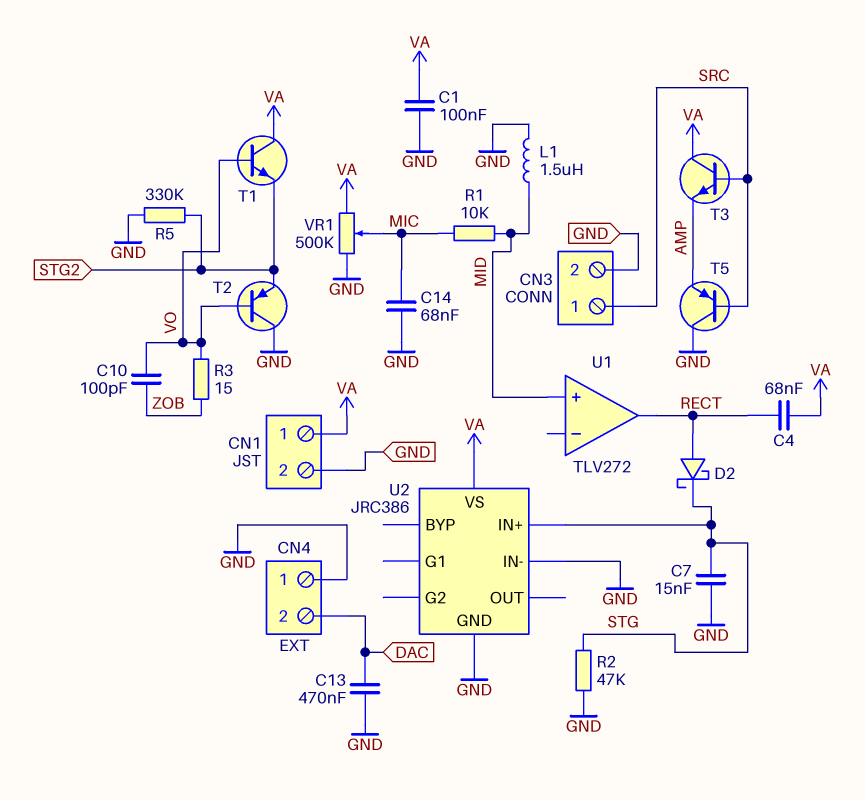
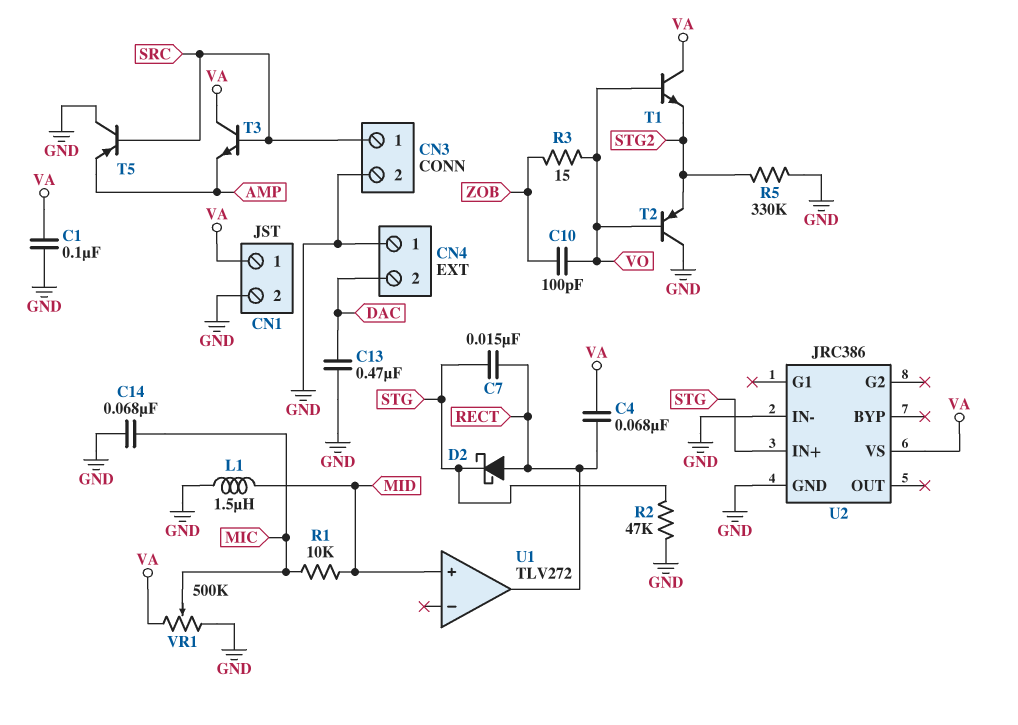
C7: 15nF (GND, STG) -> 15nF (RECT, STG)

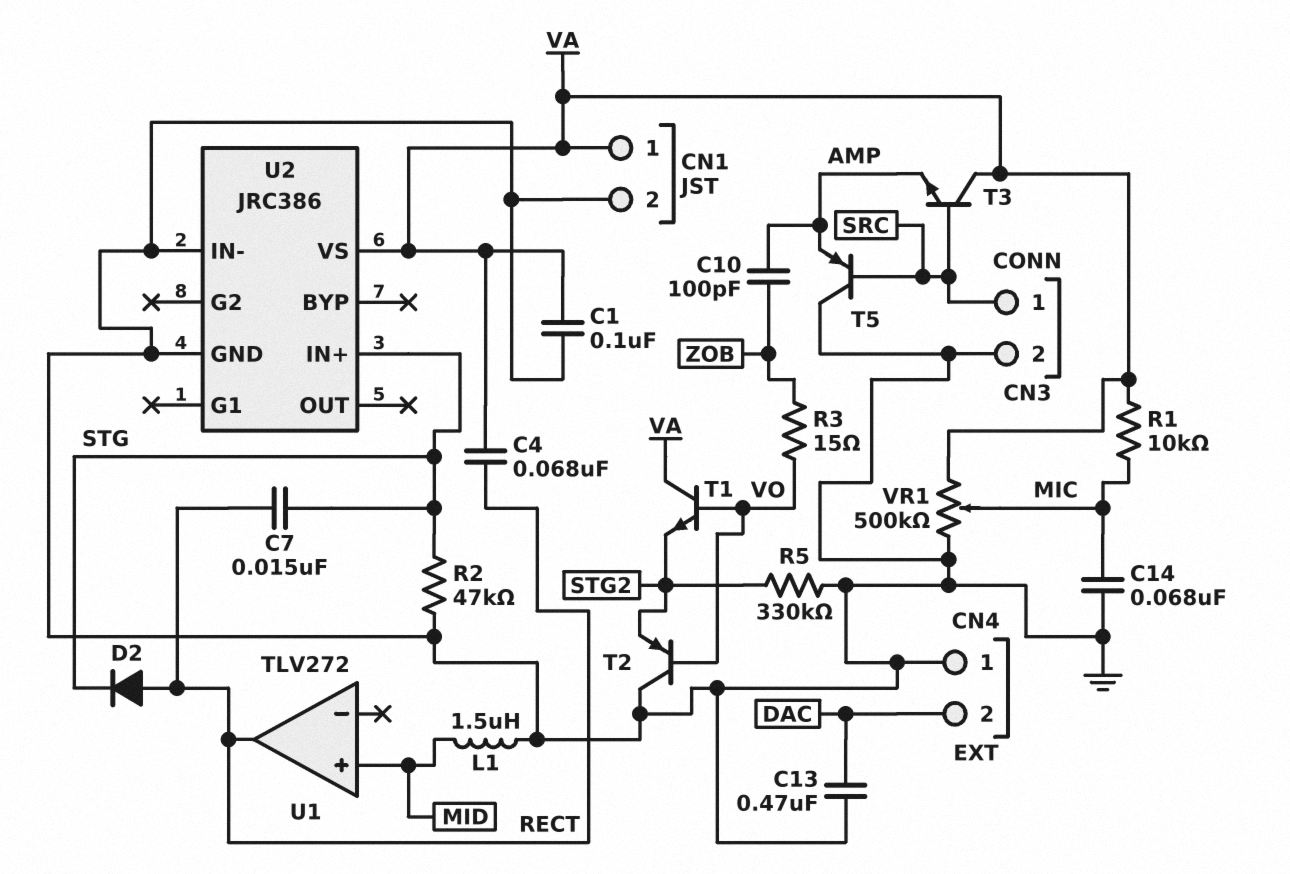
C10: 100pF (VO, ZOB) -> 100pF (AMP, ZOB)
D2: schottky (A RECT, K STG) -> diode (A RECT, K STG)
R1: 10k (MIC, MID) -> 10k (MIC, VA)

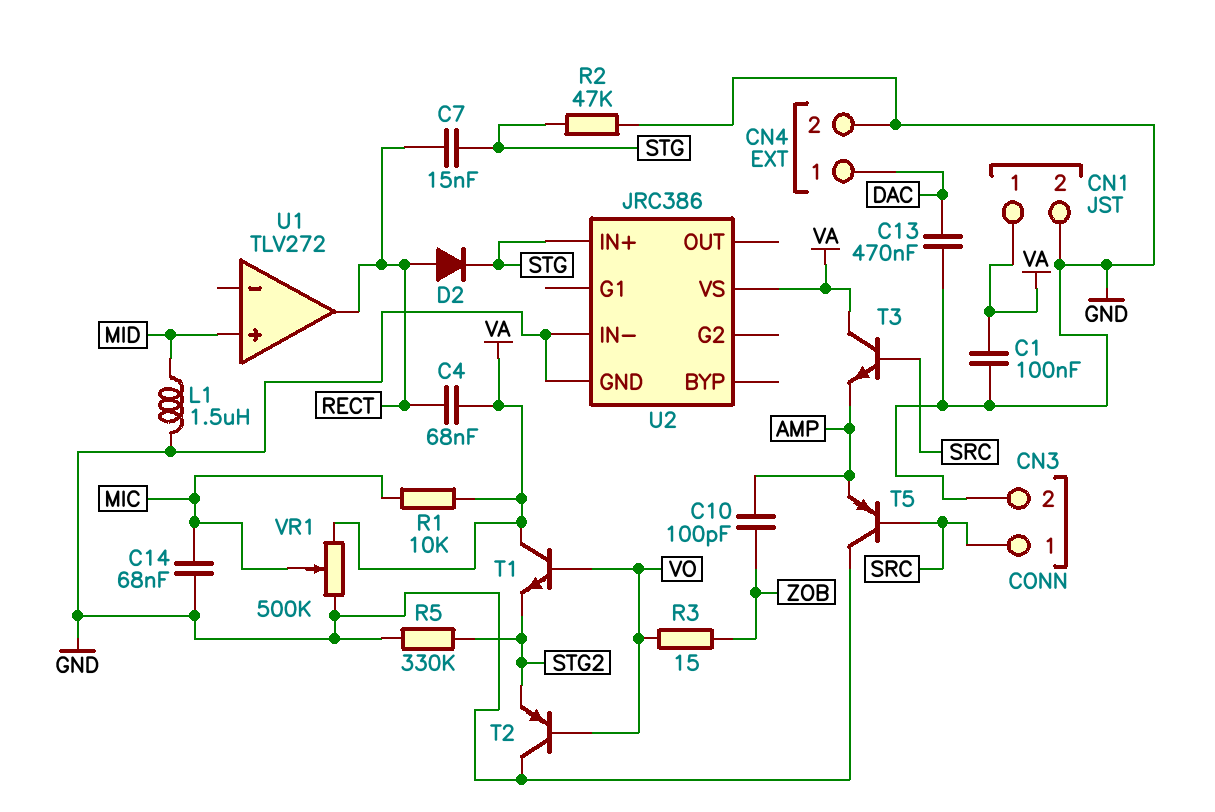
CN4 pin 1: GND -> DAC
CN4 pin 2: DAC -> GND

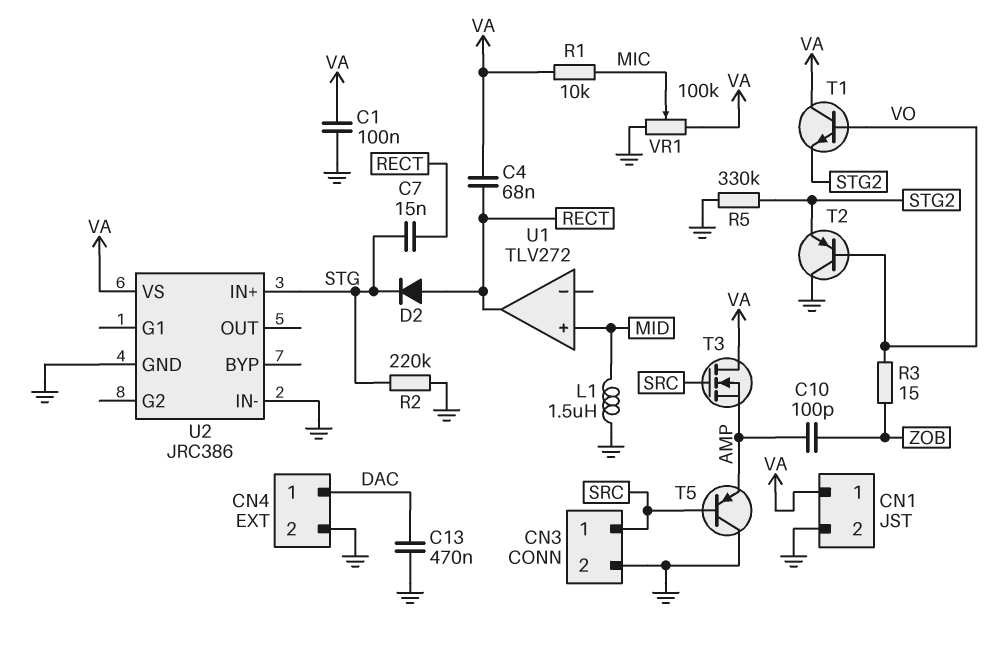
C14: 68nF (GND, MIC) -> none
R2: 47k (GND, STG) -> 220k (GND, STG)
T3: NPN (B SRC, C VA, E AMP) -> NMOS (G SRC, D VA, S AMP)
VR1: 500k (GND, VA, wiper MIC) -> 100k (GND, VA, wiper MIC)

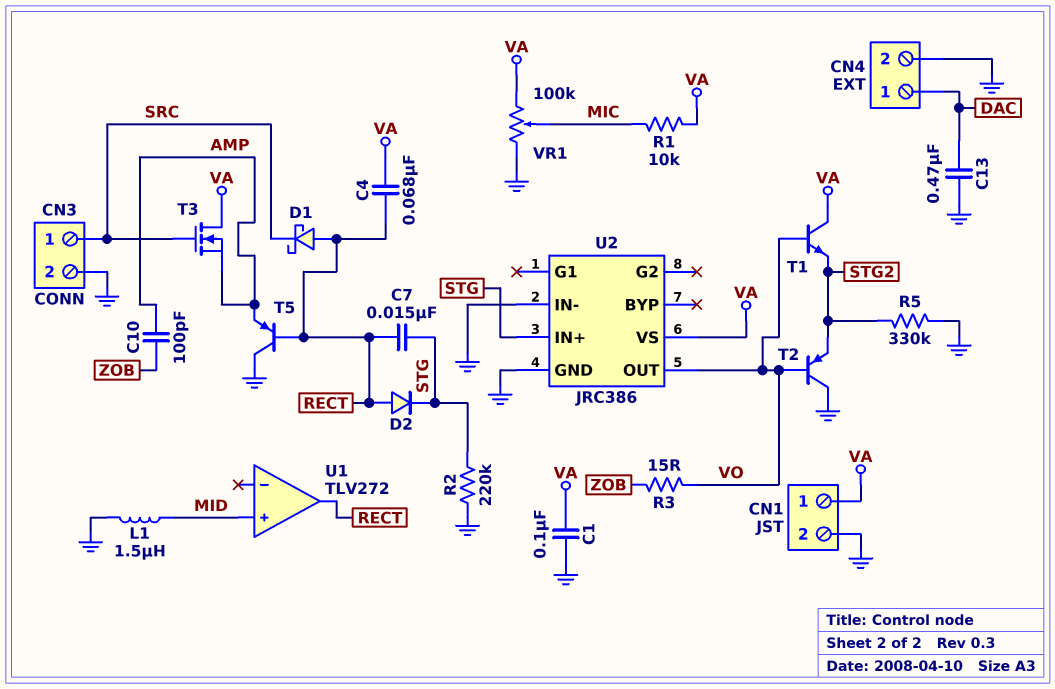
D1: none -> schottky (A RECT, K SRC)
T5: PNP (B SRC, C GND, E AMP) -> PNP (B RECT, C GND, E AMP)
U2 pin OUT: none -> VO

